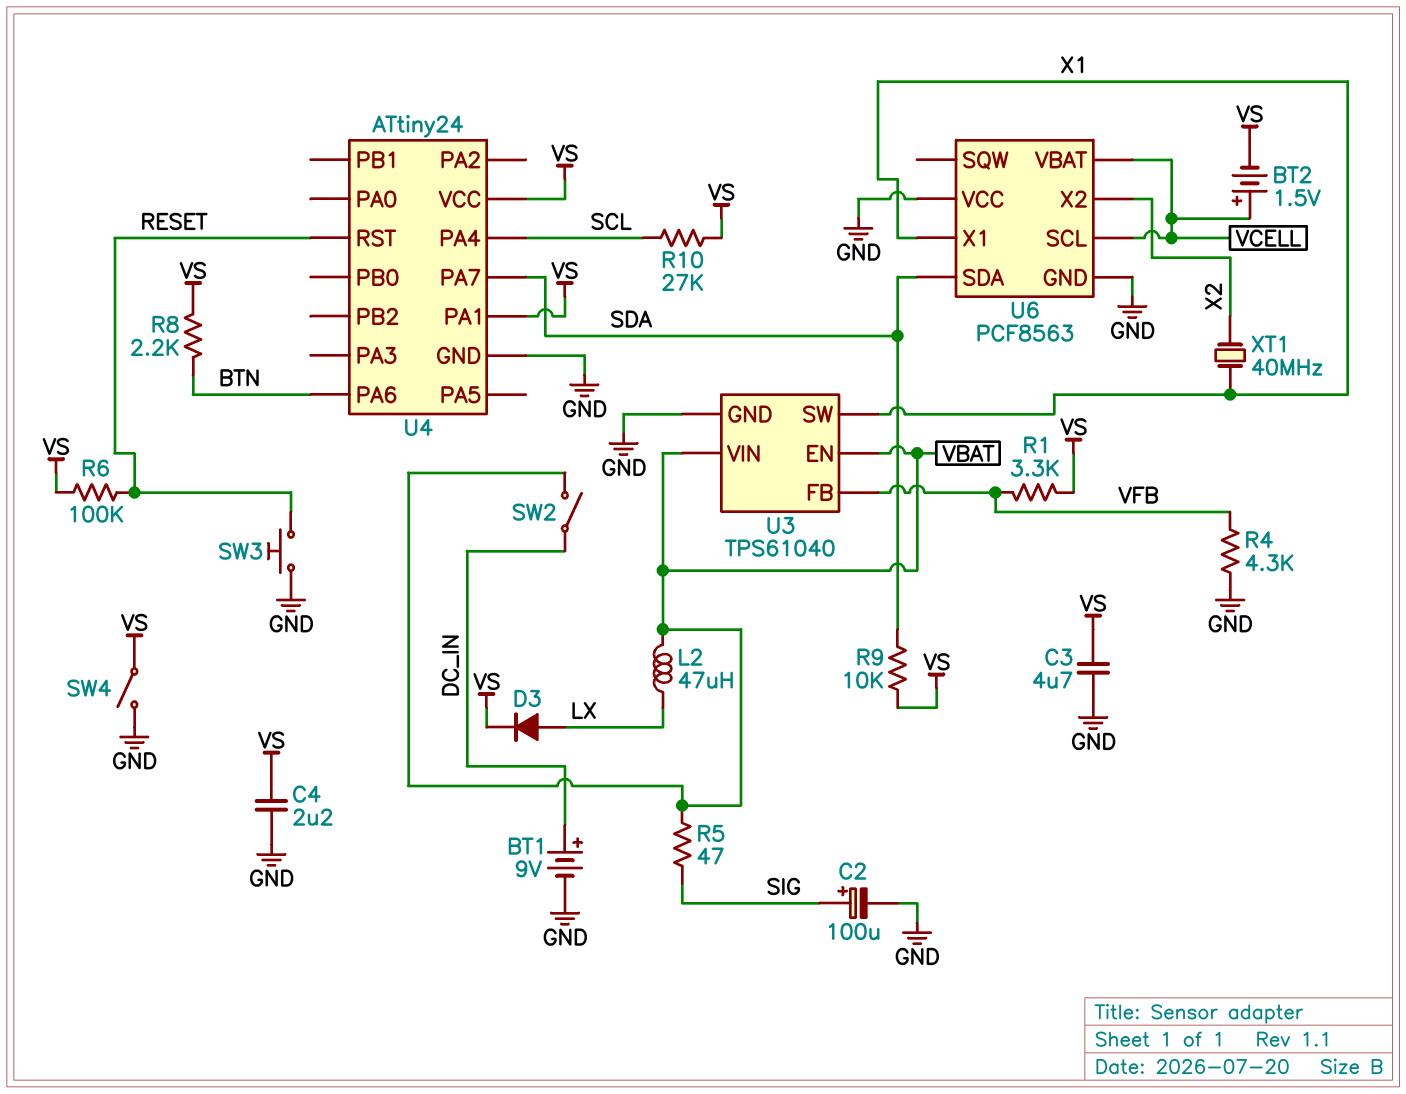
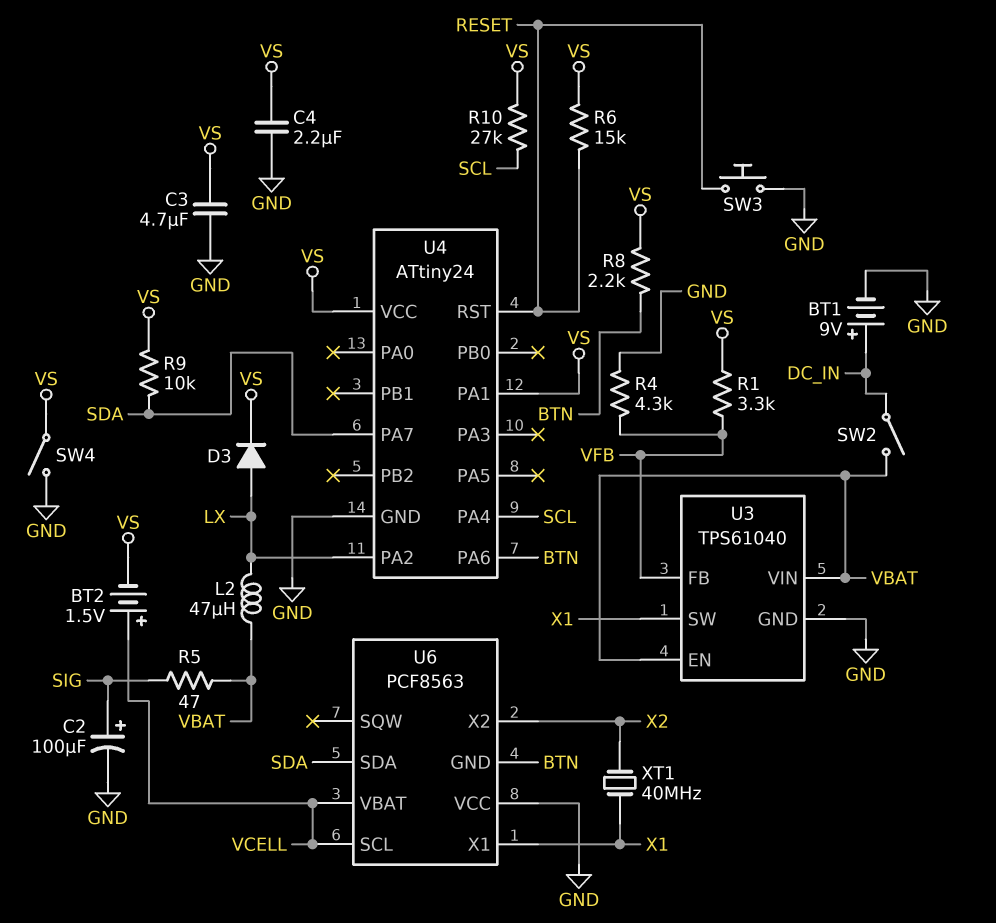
R6: 100k (RESET, VS) -> 15k (RESET, VS)
U4 pin PA2: none -> LX
U6 pin GND: GND -> BTN

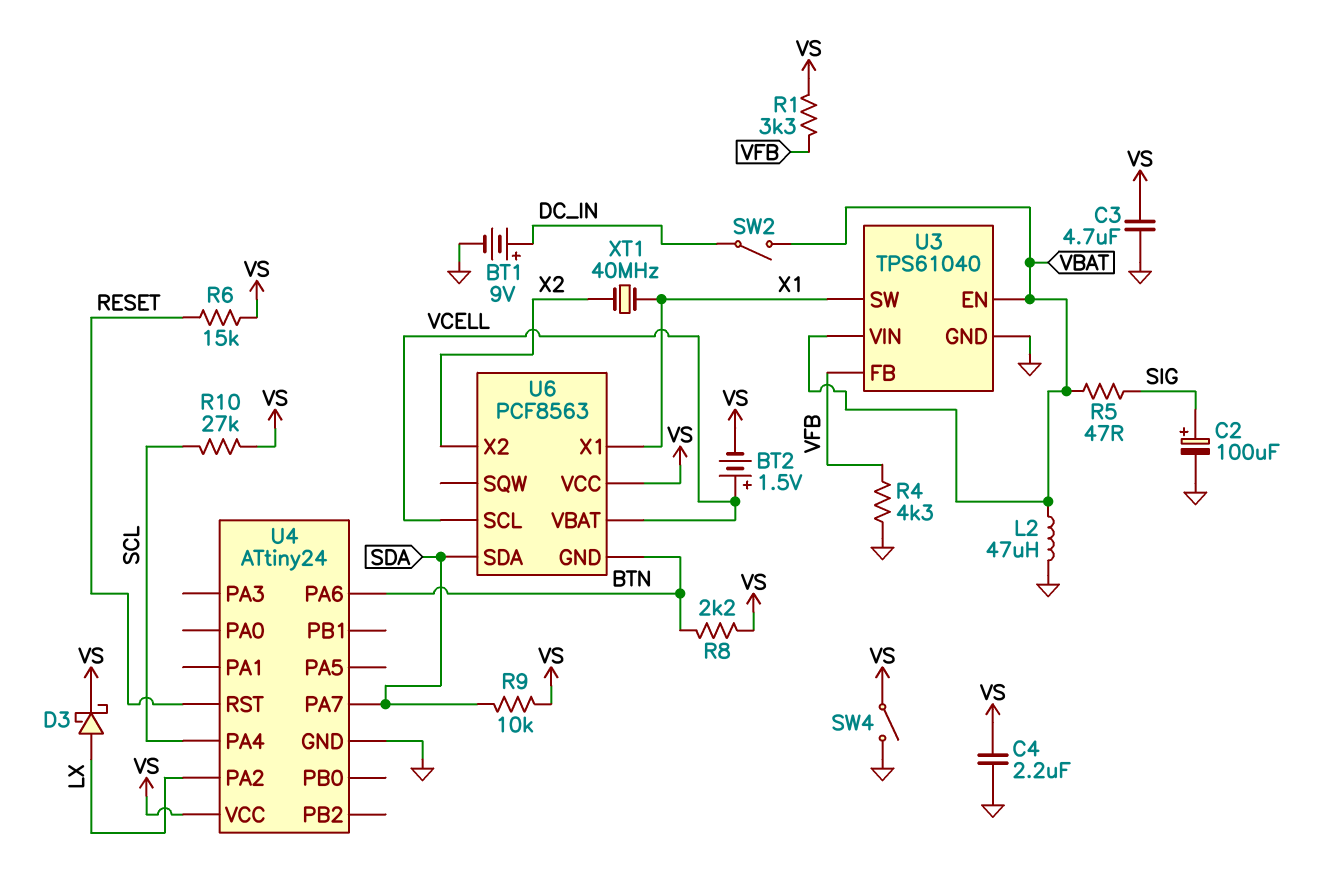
D3: diode (A LX, K VS) -> schottky (A LX, K VS)
L2: 47uH (LX, VBAT) -> 47uH (GND, VBAT)
SW3: button (GND, RESET) -> none
U4 pin PA1: VS -> none
U6 pin VCC: GND -> VS

